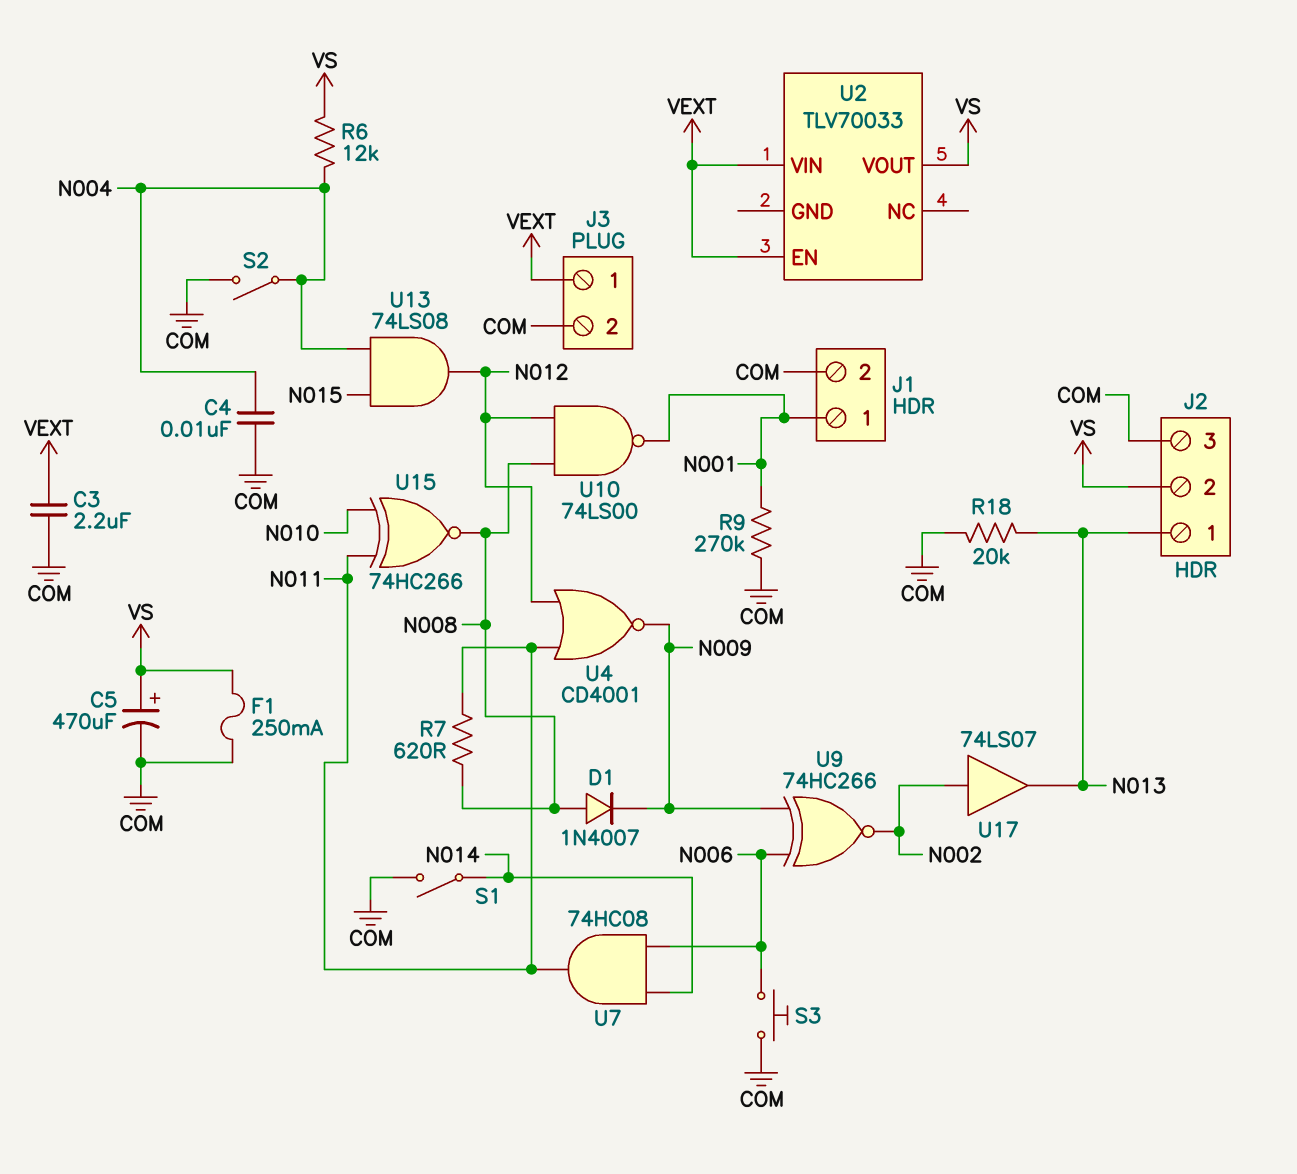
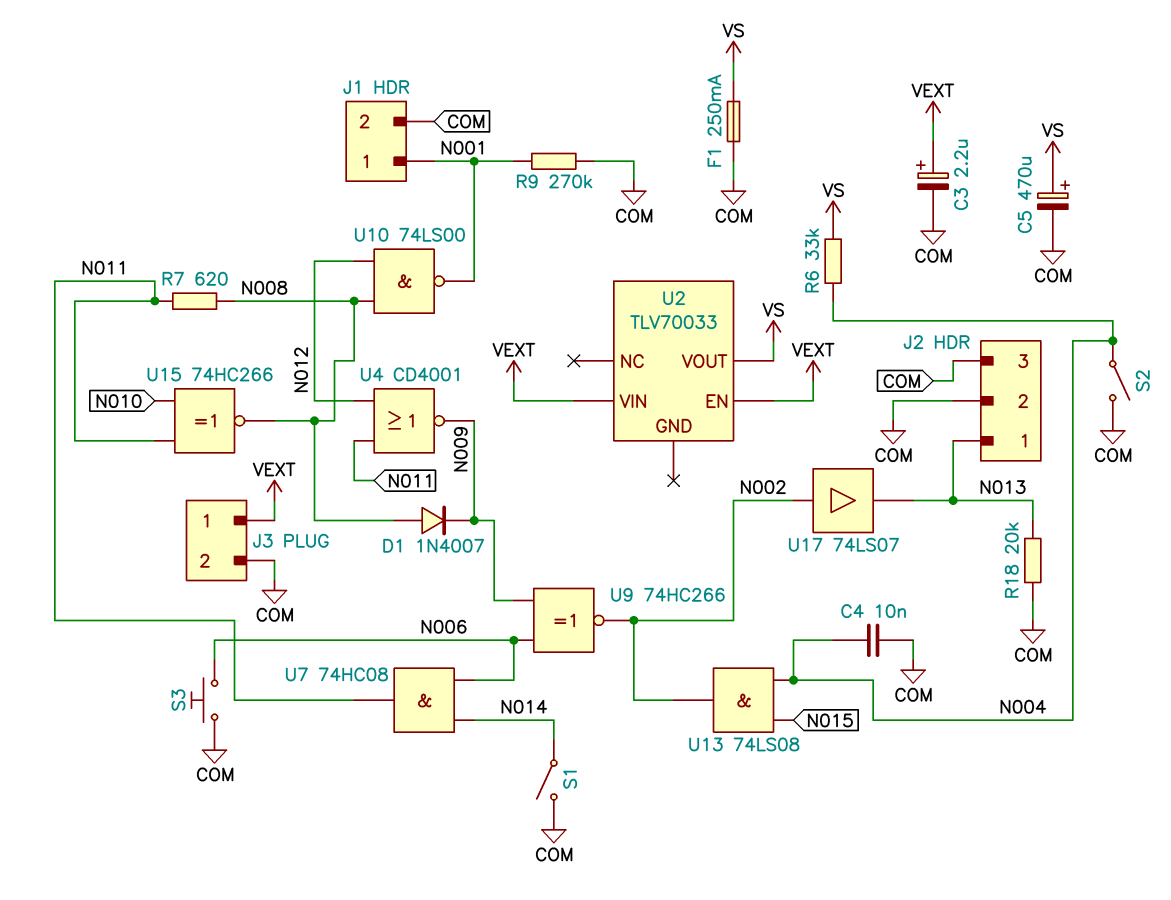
C3: 2.2uF (COM, VEXT) -> 2.2uF (plus VEXT, minus COM)
J2 pin 2: VS -> COM
R6: 12k (N004, VS) -> 33k (N004, VS)
U13: AND 74LS08 (in N004, in N015, out N012) -> AND 74LS08 (in N004, in N015, out N002)

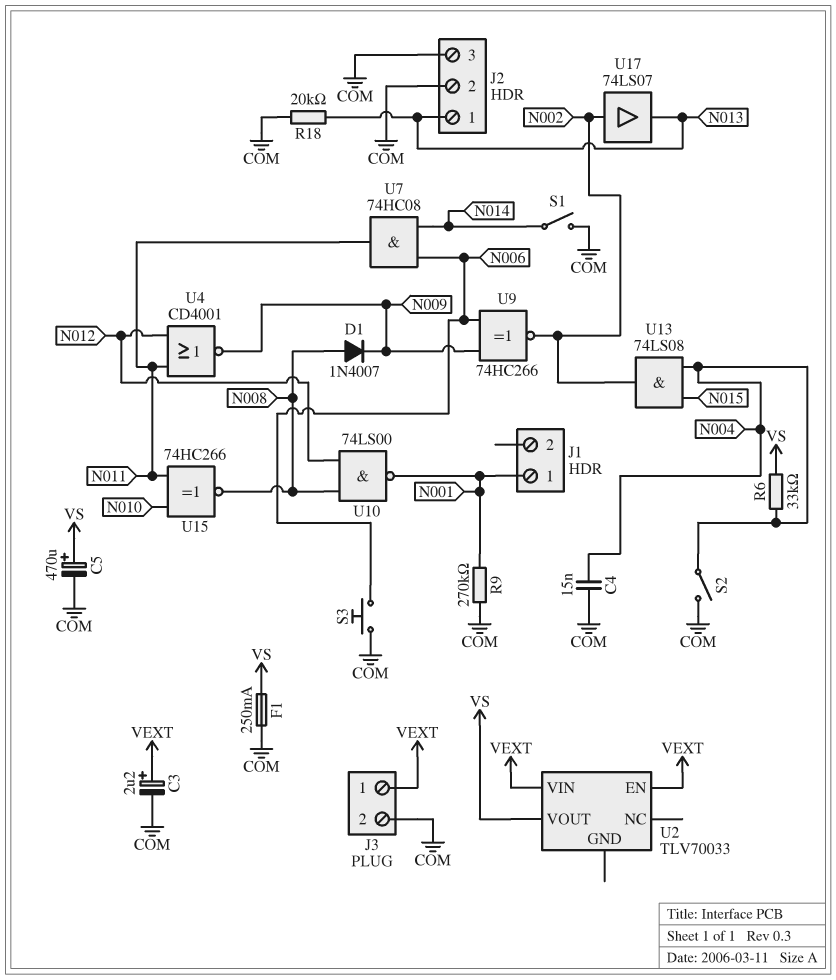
C4: 10nF (COM, N004) -> 15nF (COM, N004)
J1 pin 2: COM -> none
R7: 620 (N008, N011) -> none

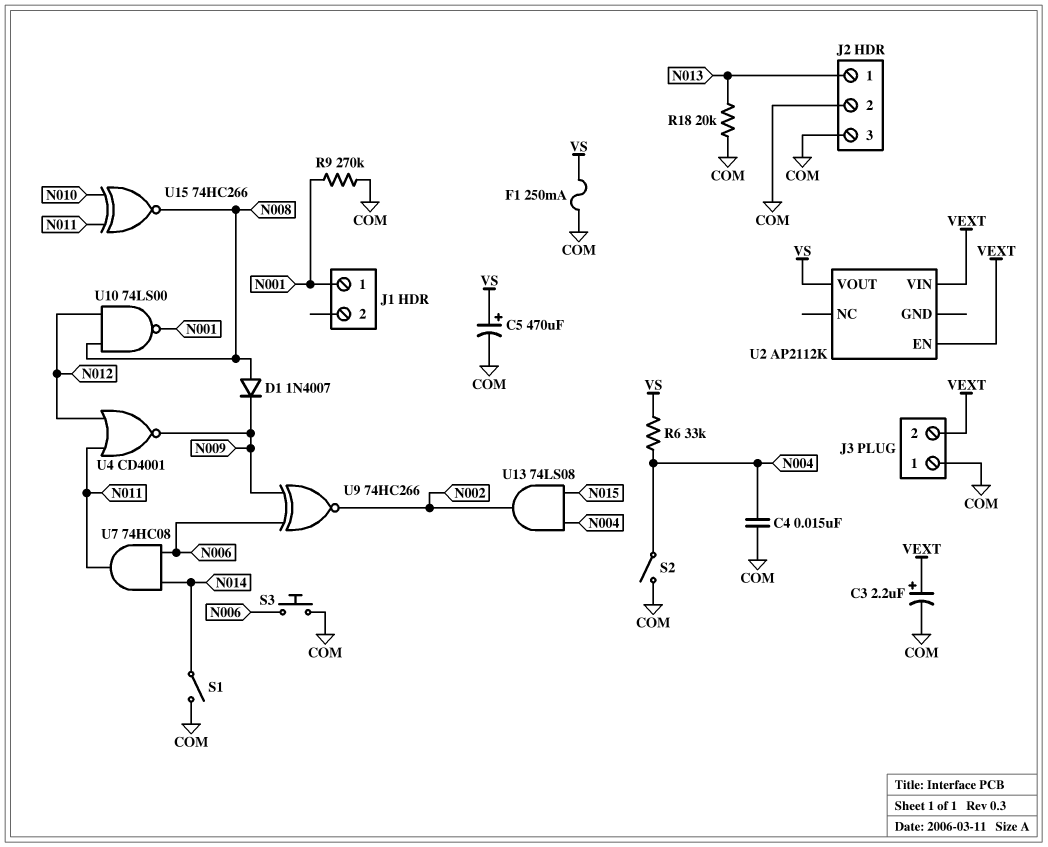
J3 pin 1: VEXT -> COM
J3 pin 2: COM -> VEXT
U2: TLV70033 -> AP2112K
U17: buffer 74LS07 (in N002, out N013) -> none

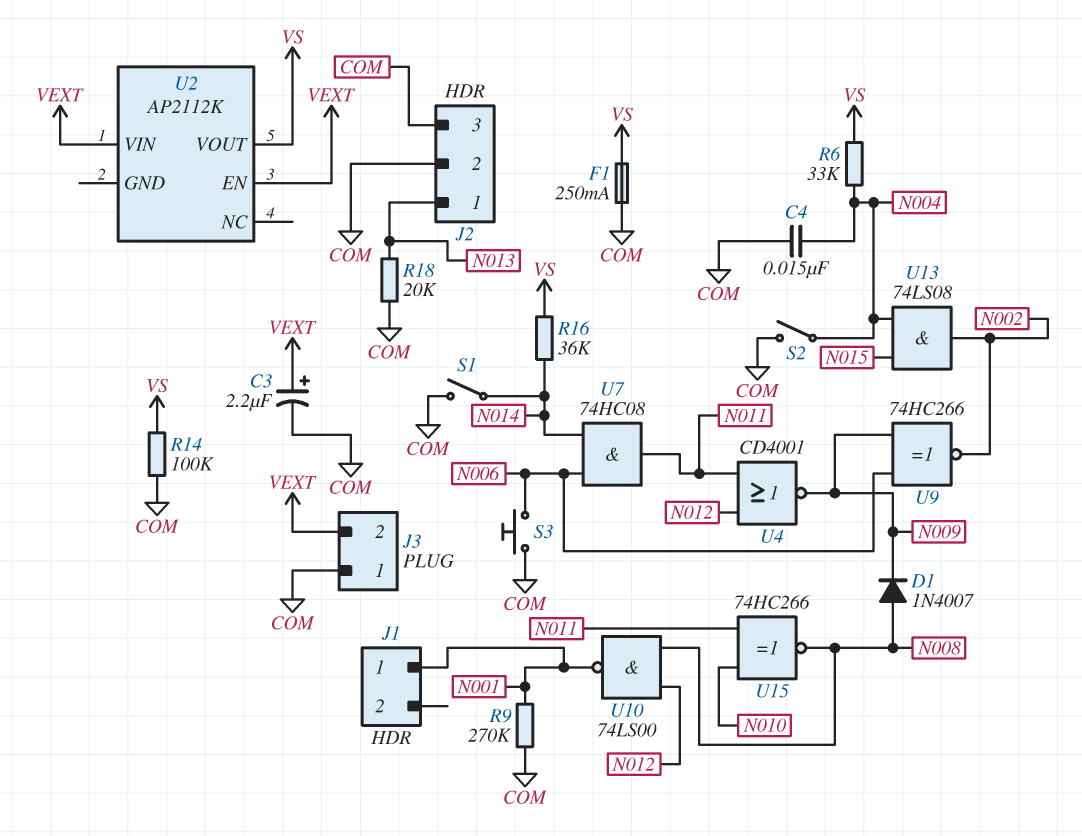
C5: 470uF (plus VS, minus COM) -> none
R14: none -> 100k (COM, VS)
R16: none -> 36k (N014, VS)

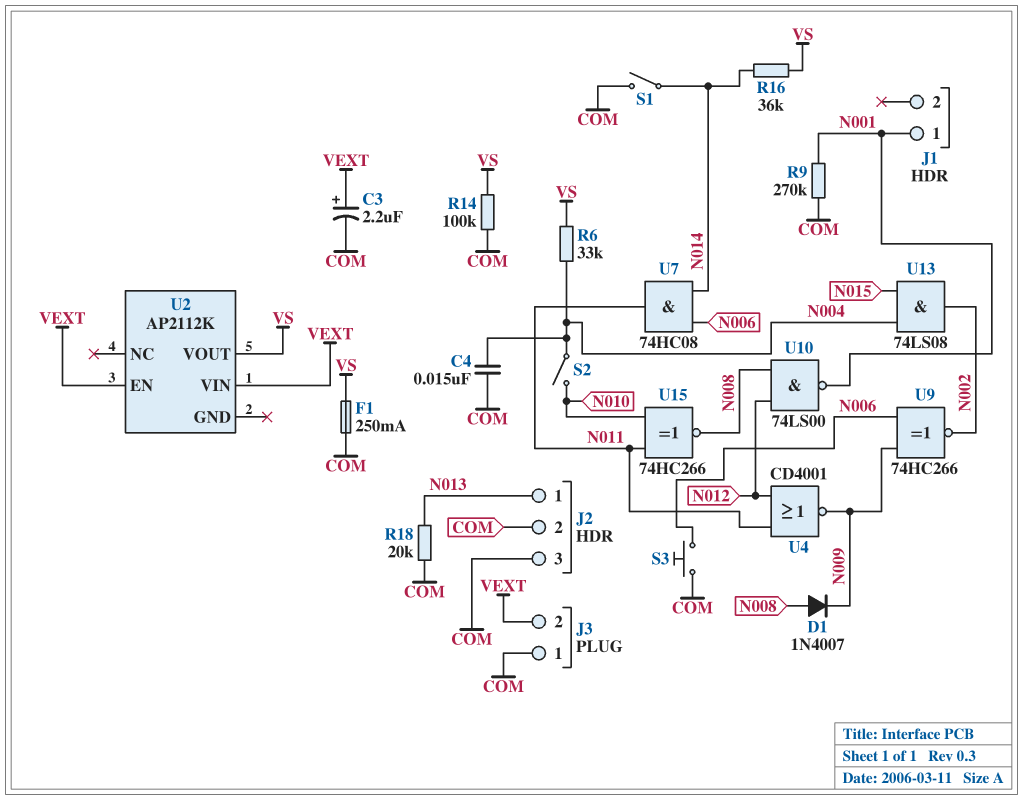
S2: switch (COM, N004) -> switch (N004, N010)

